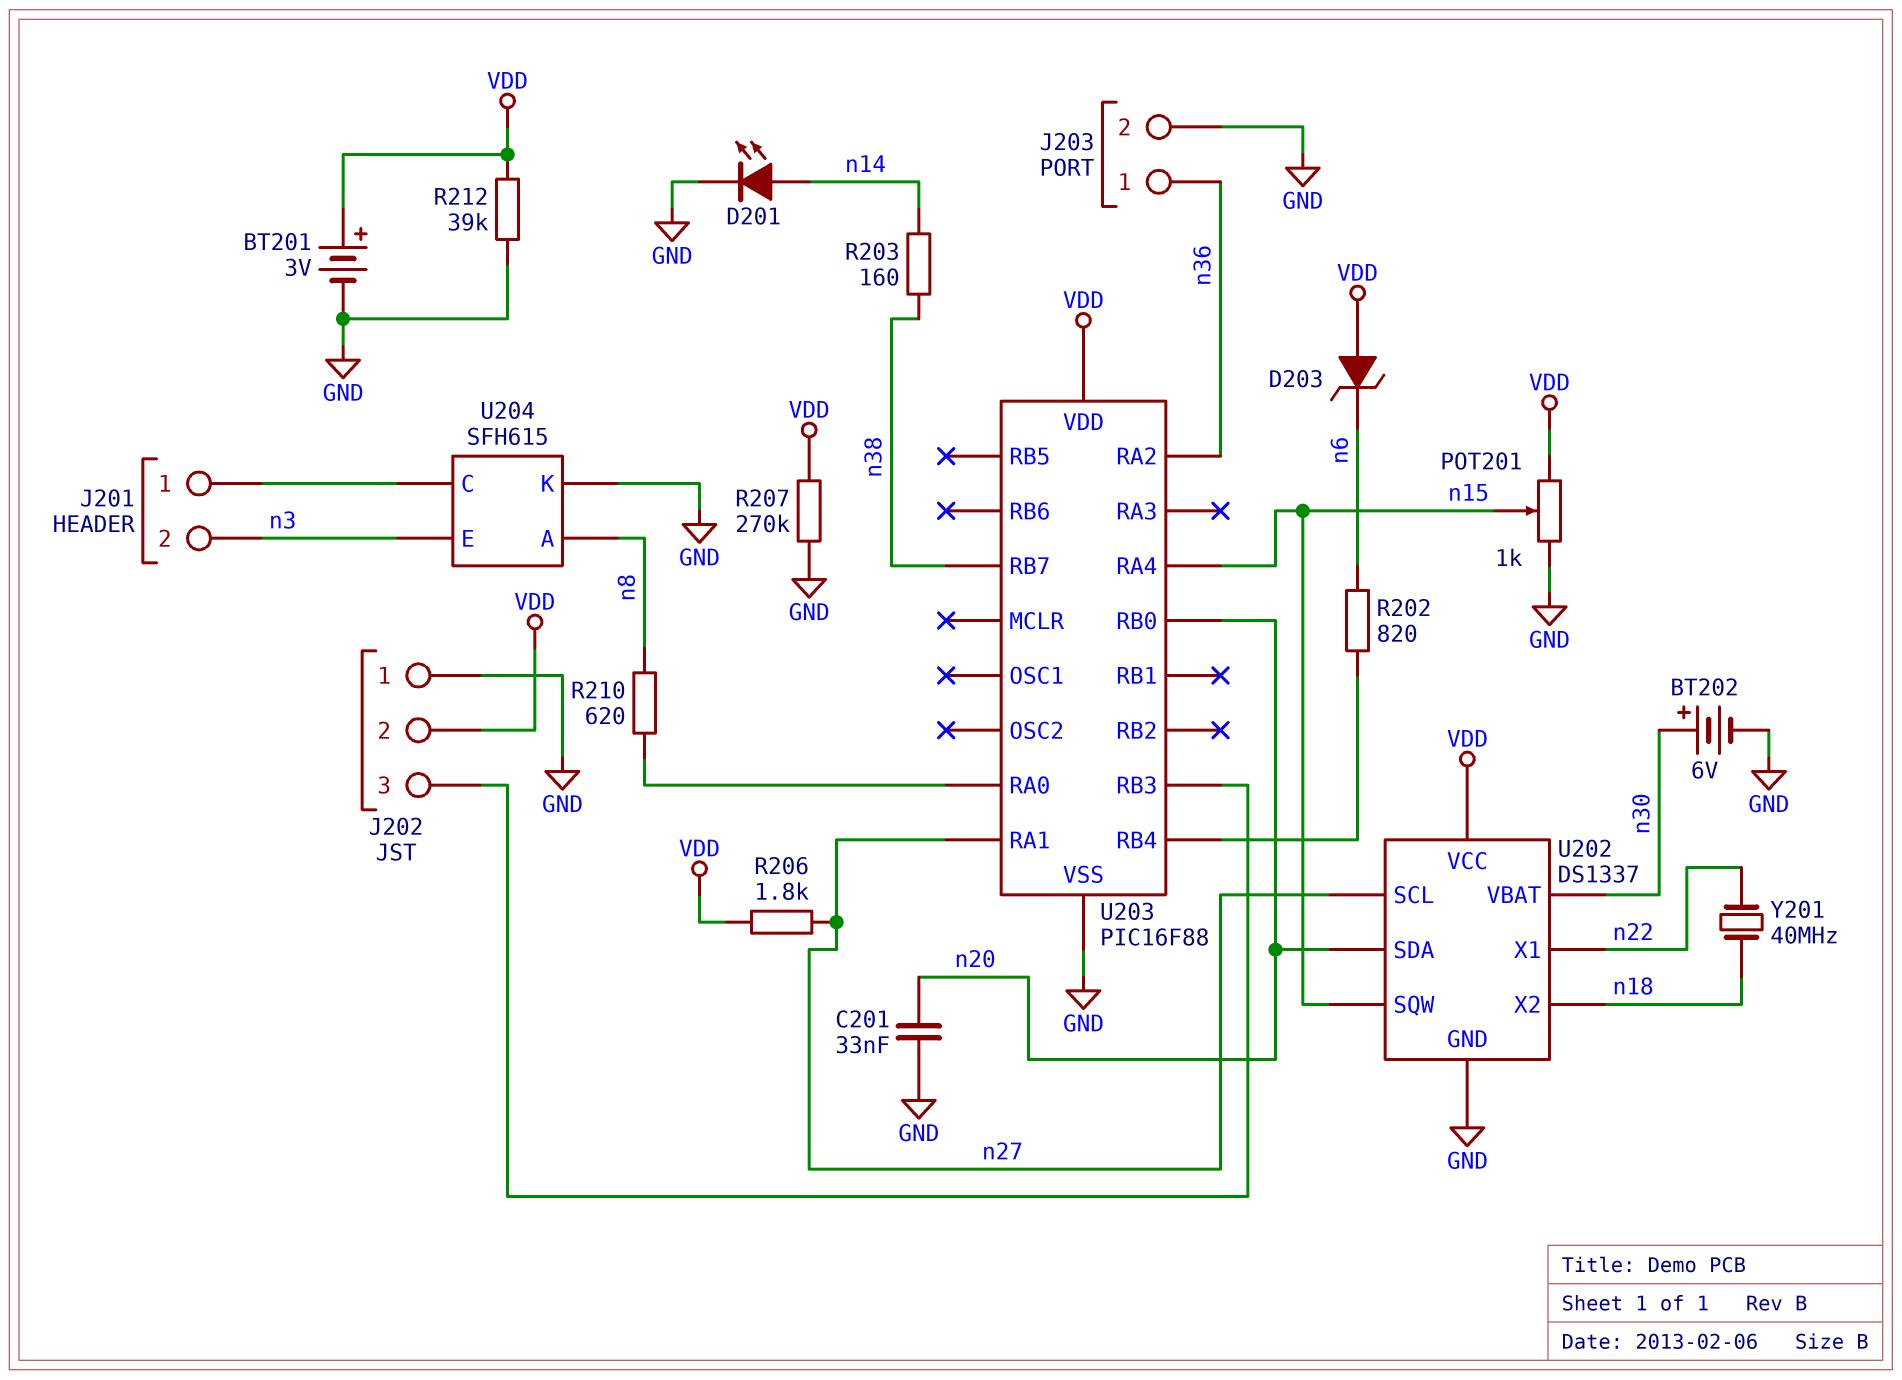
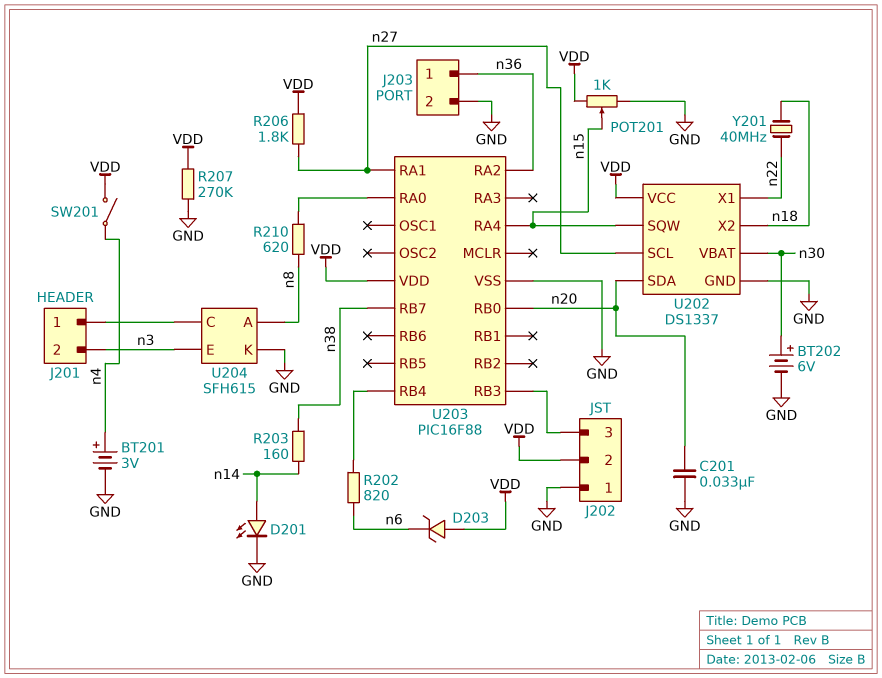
BT201: 3V (plus VDD, minus GND) -> 3V (plus n4, minus GND)
R212: 39k (GND, VDD) -> none
SW201: none -> switch (VDD, n4)

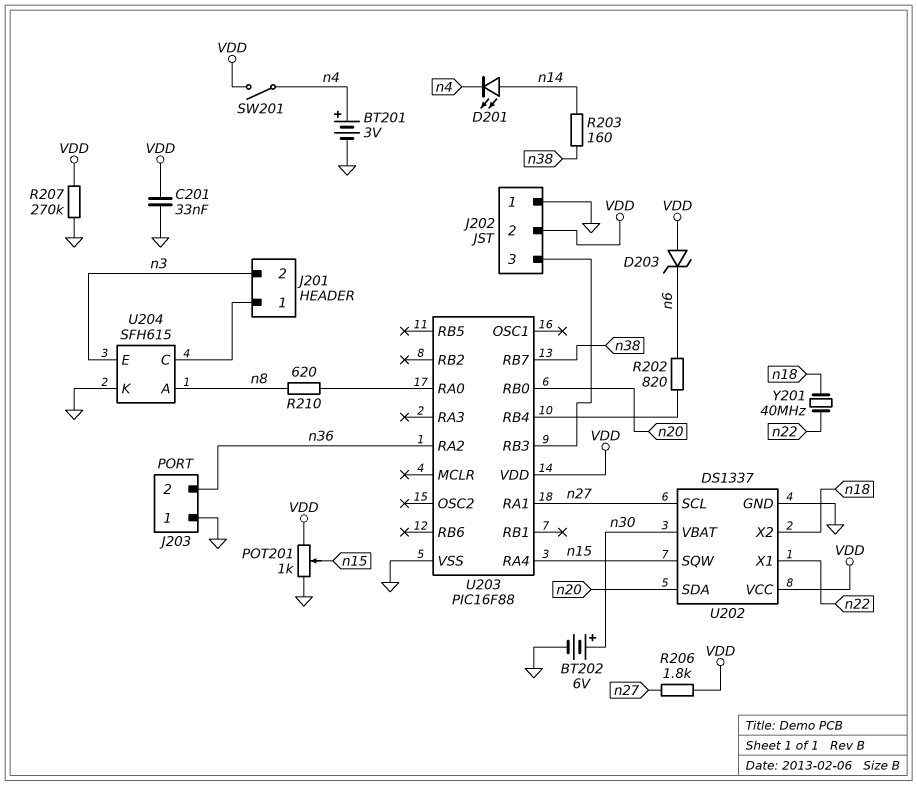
C201: 33nF (GND, n20) -> 33nF (GND, VDD)
D201: LED (A n14, K GND) -> LED (A n14, K n4)
J203 pin 1: n36 -> GND
J203 pin 2: GND -> n36

